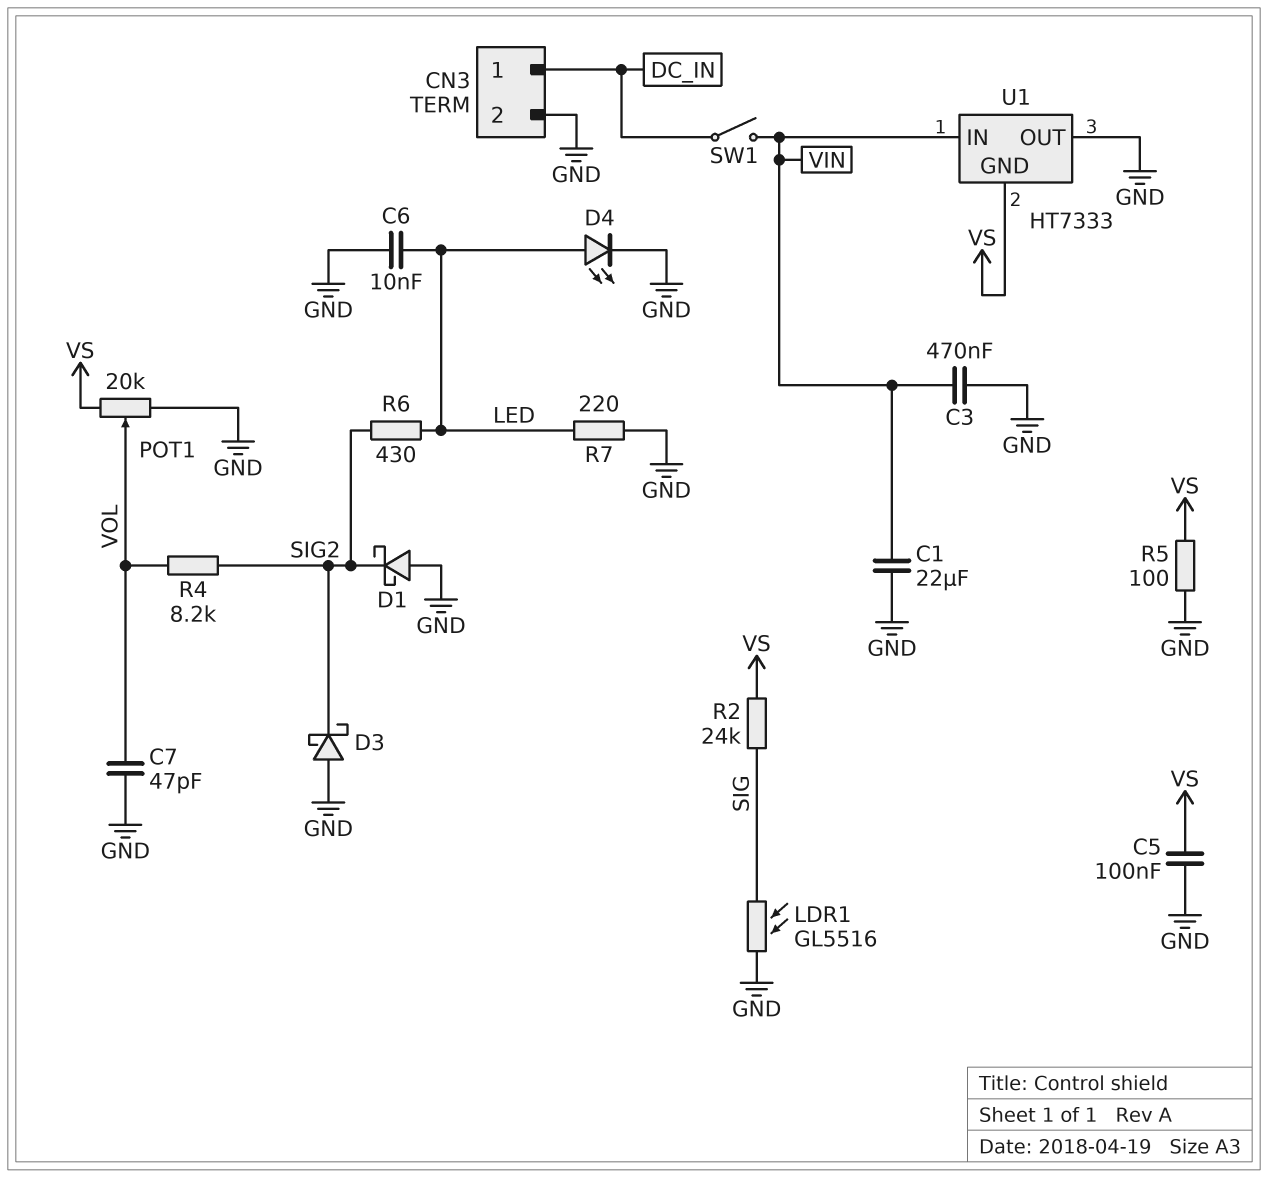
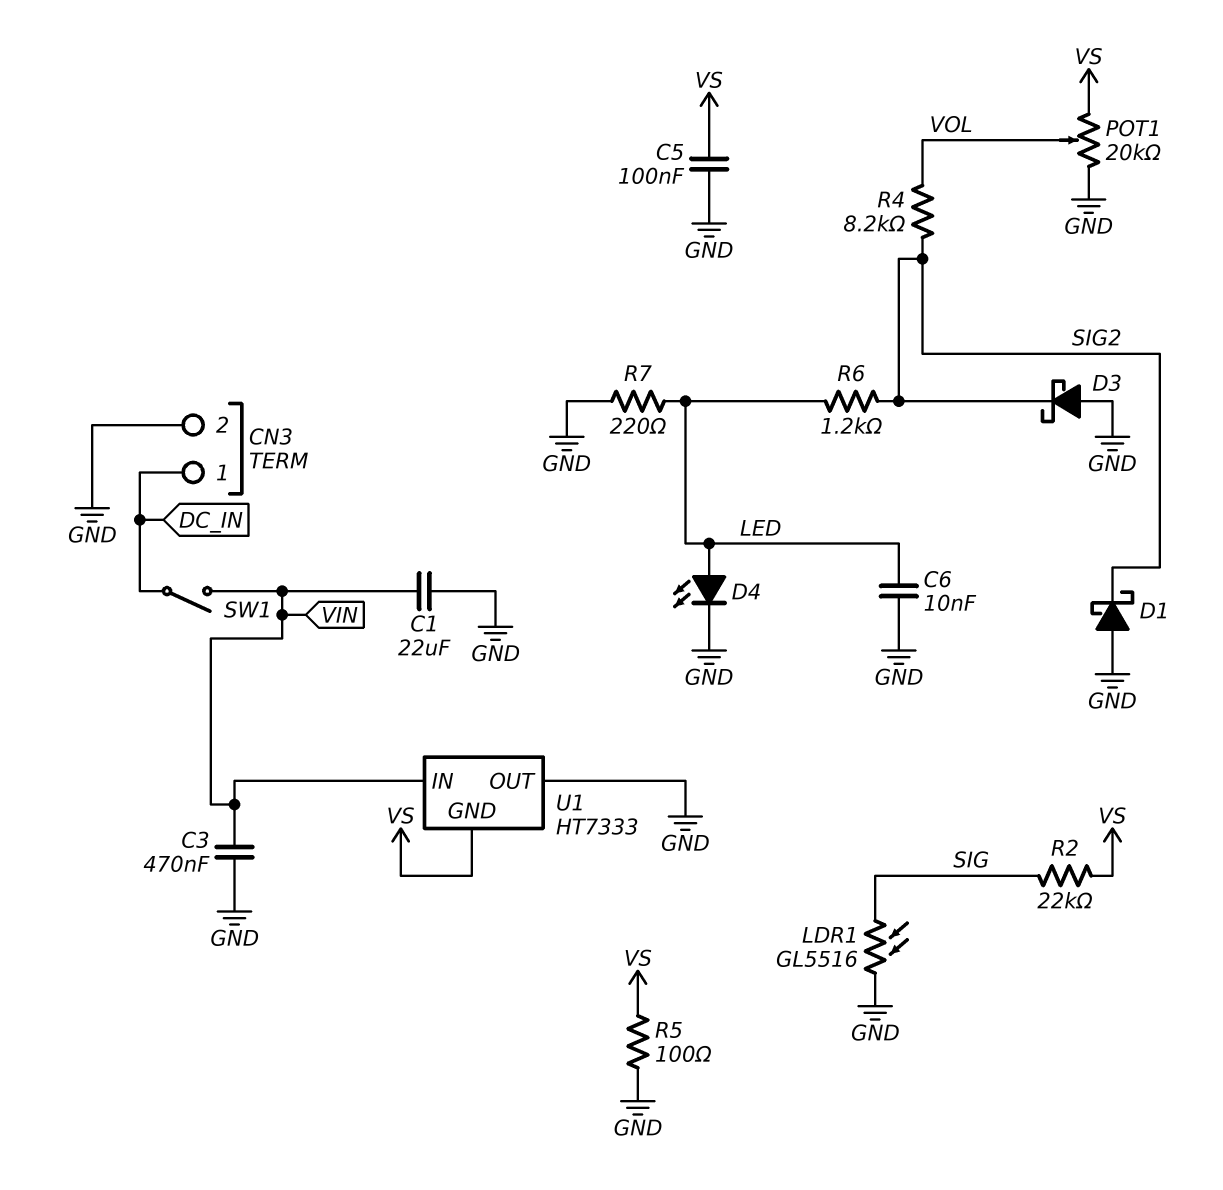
C7: 47pF (GND, VOL) -> none
R2: 24k (SIG, VS) -> 22k (SIG, VS)
R6: 430 (LED, SIG2) -> 1.2k (LED, SIG2)

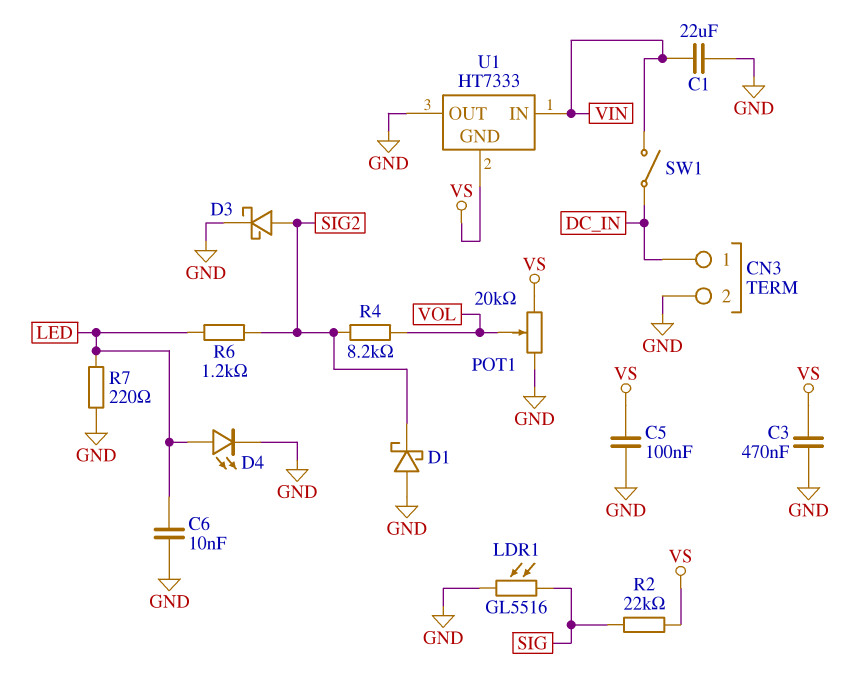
C3: 470nF (GND, VIN) -> 470nF (GND, VS)
D3: schottky (A GND, K SIG2) -> schottky (A SIG2, K GND)
R5: 100 (GND, VS) -> none

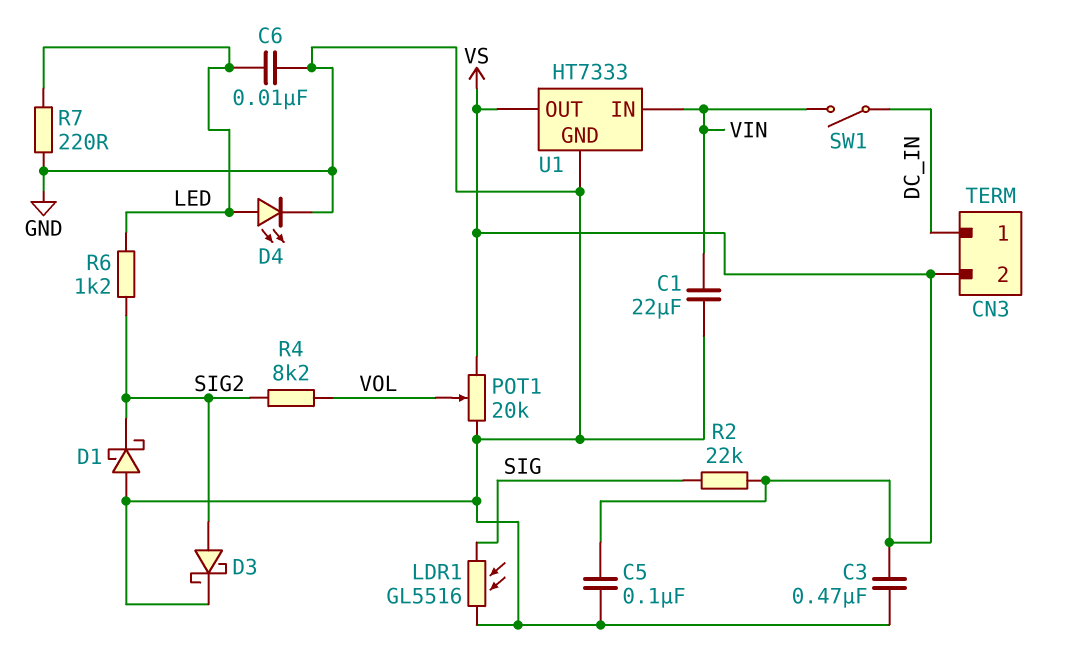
CN3 pin 2: GND -> VS
U1 pin GND: VS -> GND
U1 pin OUT: GND -> VS

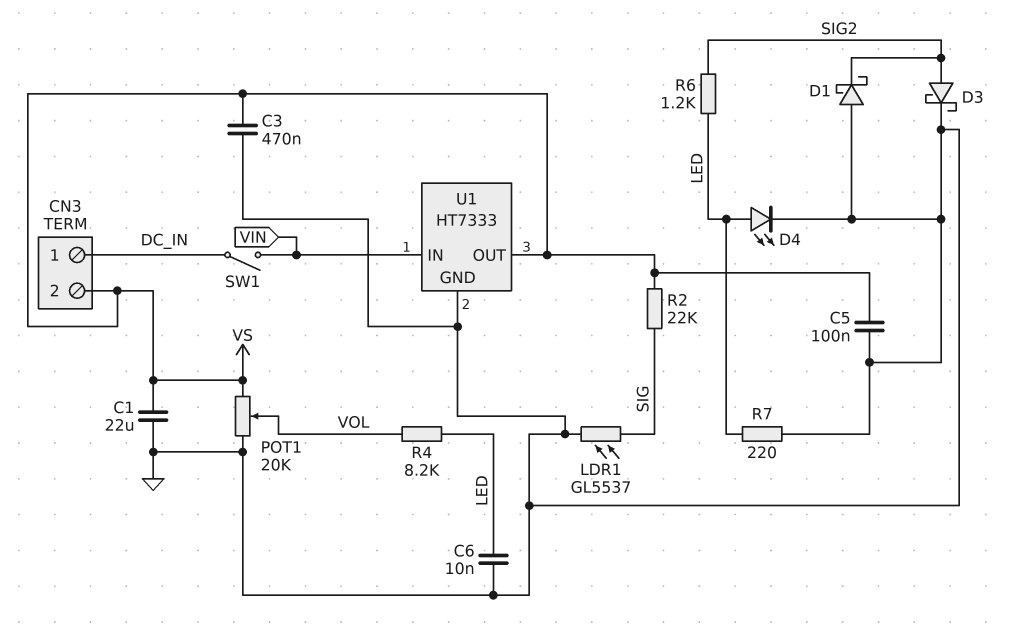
C1: 22uF (GND, VIN) -> 22uF (GND, VS)
LDR1: GL5516 (GND, SIG) -> GL5537 (GND, SIG)
R4: 8.2k (SIG2, VOL) -> 8.2k (LED, VOL)

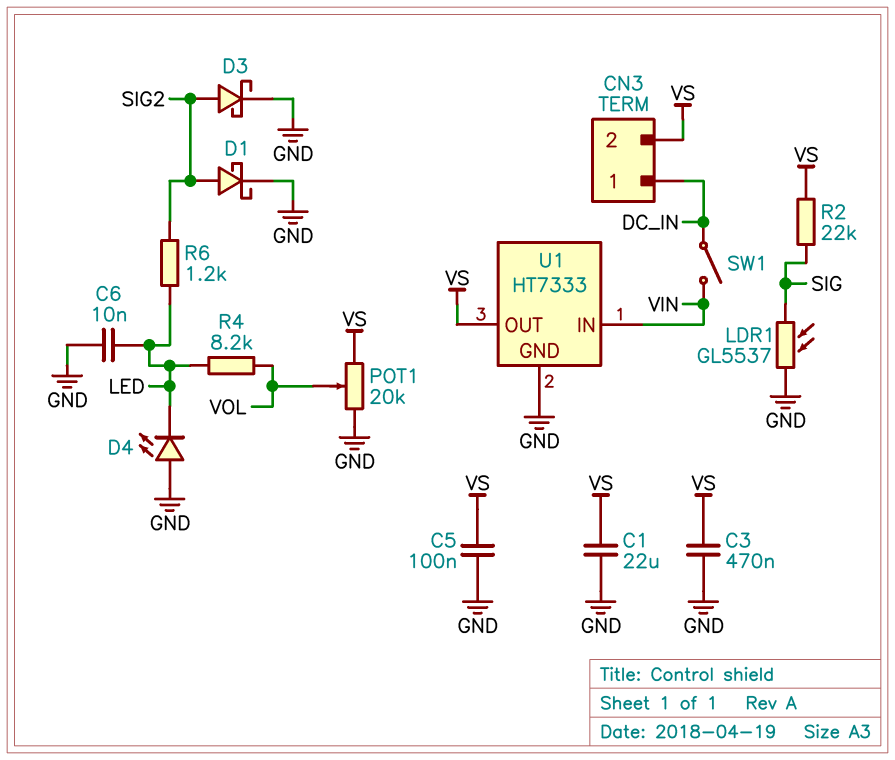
D1: schottky (A GND, K SIG2) -> schottky (A SIG2, K GND)
D4: LED (A LED, K GND) -> LED (A GND, K LED)
R7: 220 (GND, LED) -> none

